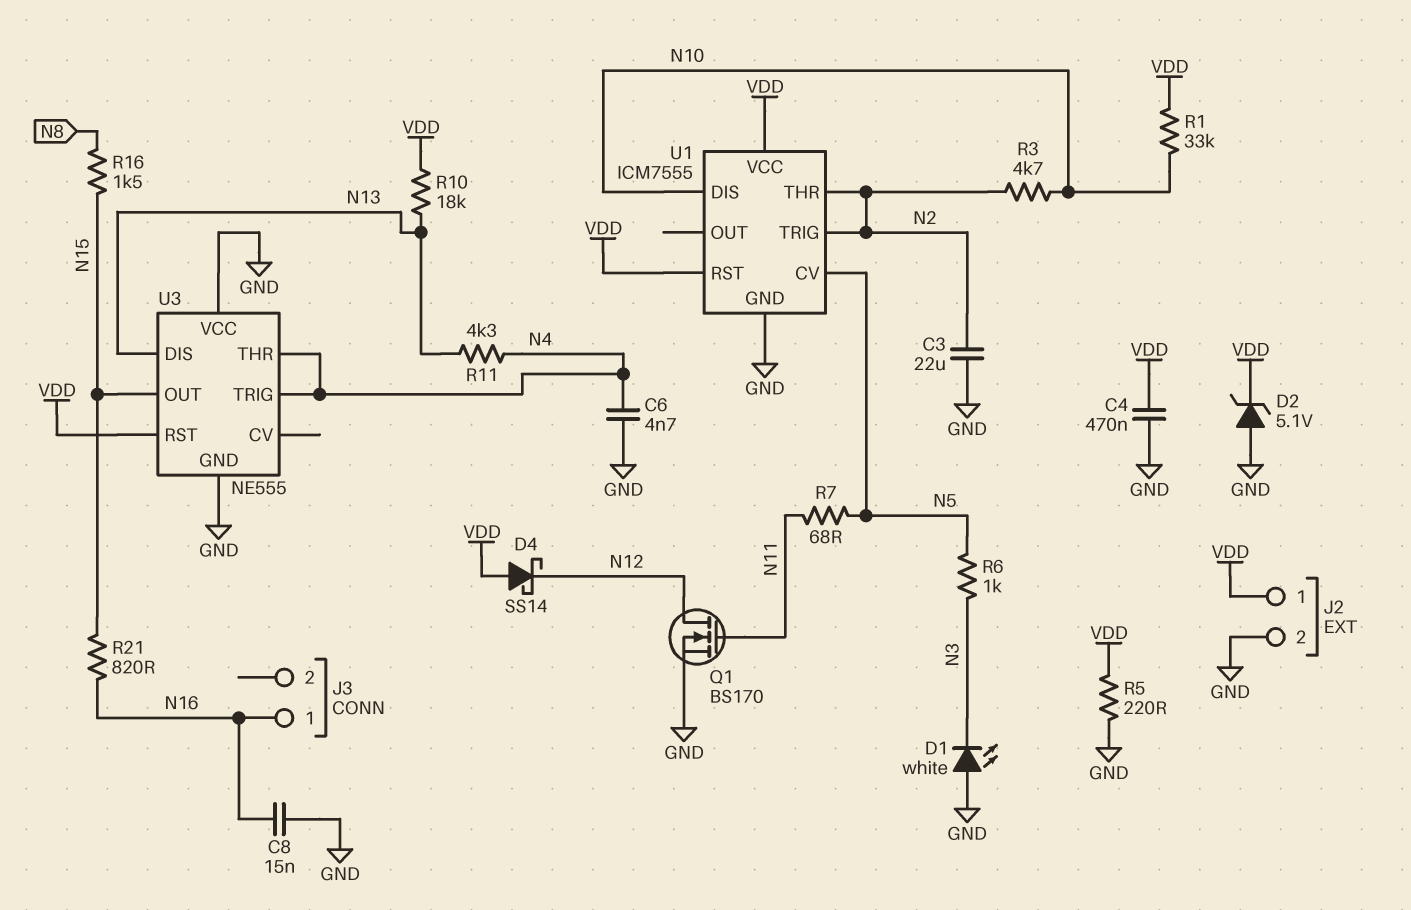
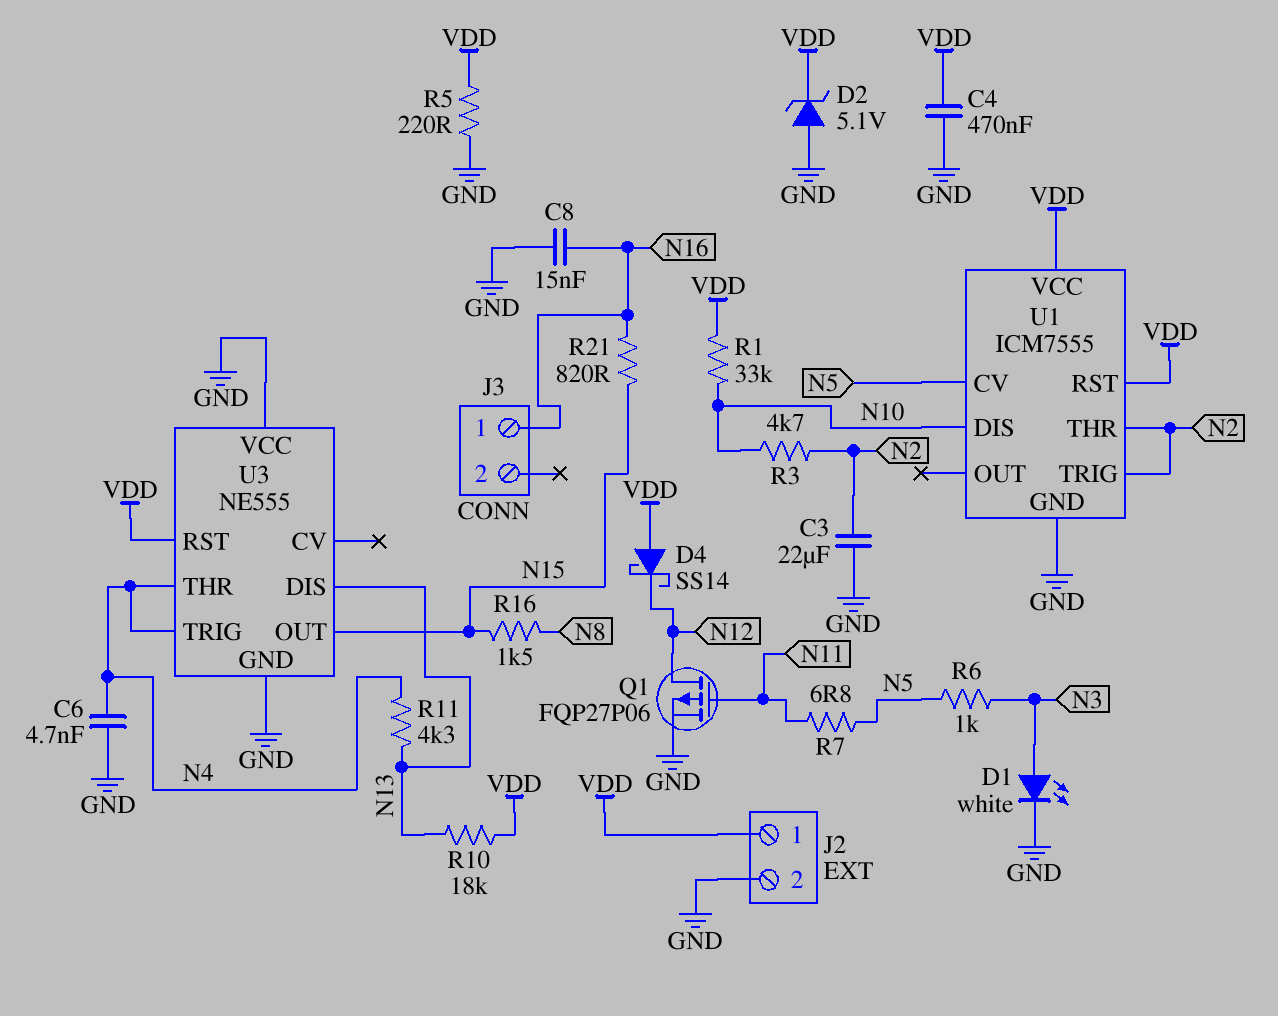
D1: LED white (A GND, K N3) -> LED white (A N3, K GND)
Q1: NMOS BS170 (G N11, D N12, S GND) -> PMOS FQP27P06 (G N11, D N12, S GND)
R7: 68 (N5, N11) -> 6.8 (N5, N11)

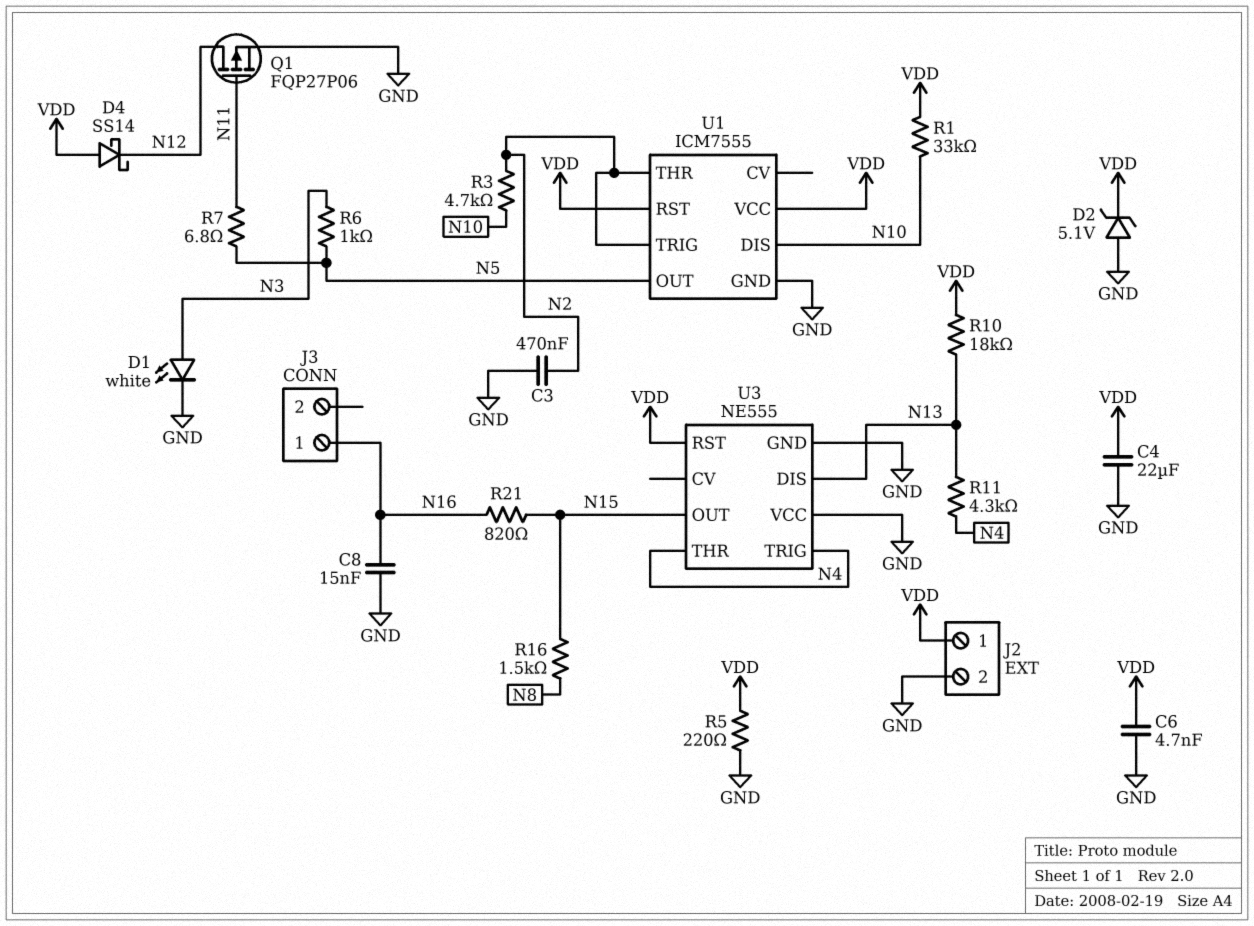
C3: 22uF (GND, N2) -> 470nF (GND, N2)
C4: 470nF (GND, VDD) -> 22uF (GND, VDD)
C6: 4.7nF (GND, N4) -> 4.7nF (GND, VDD)
U1 pin CV: N5 -> none
U1 pin OUT: none -> N5

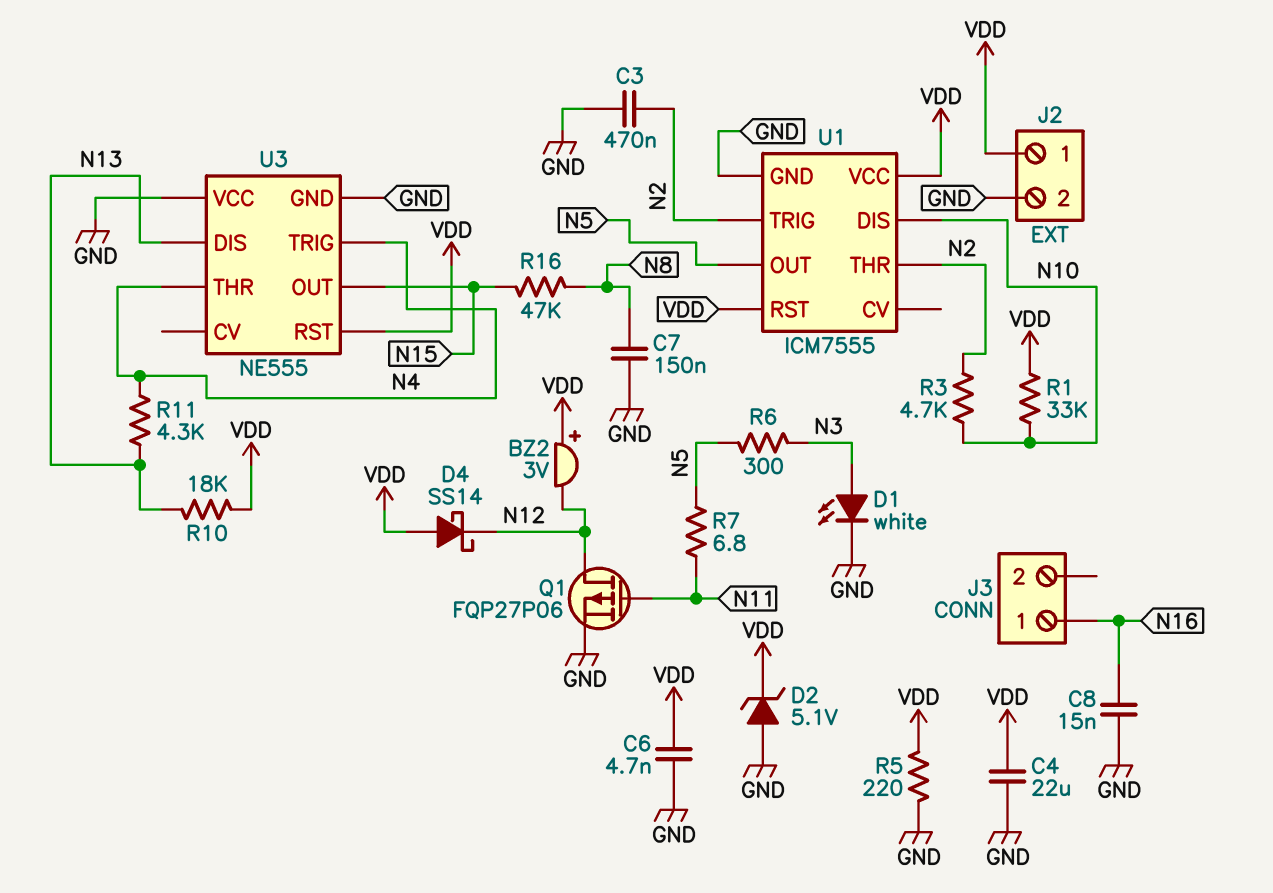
BZ2: none -> buzzer 3V (plus VDD, minus N12)
C7: none -> 150nF (GND, N8)
R6: 1k (N3, N5) -> 300 (N3, N5)
R16: 1.5k (N8, N15) -> 47k (N8, N15)
R21: 820 (N15, N16) -> none

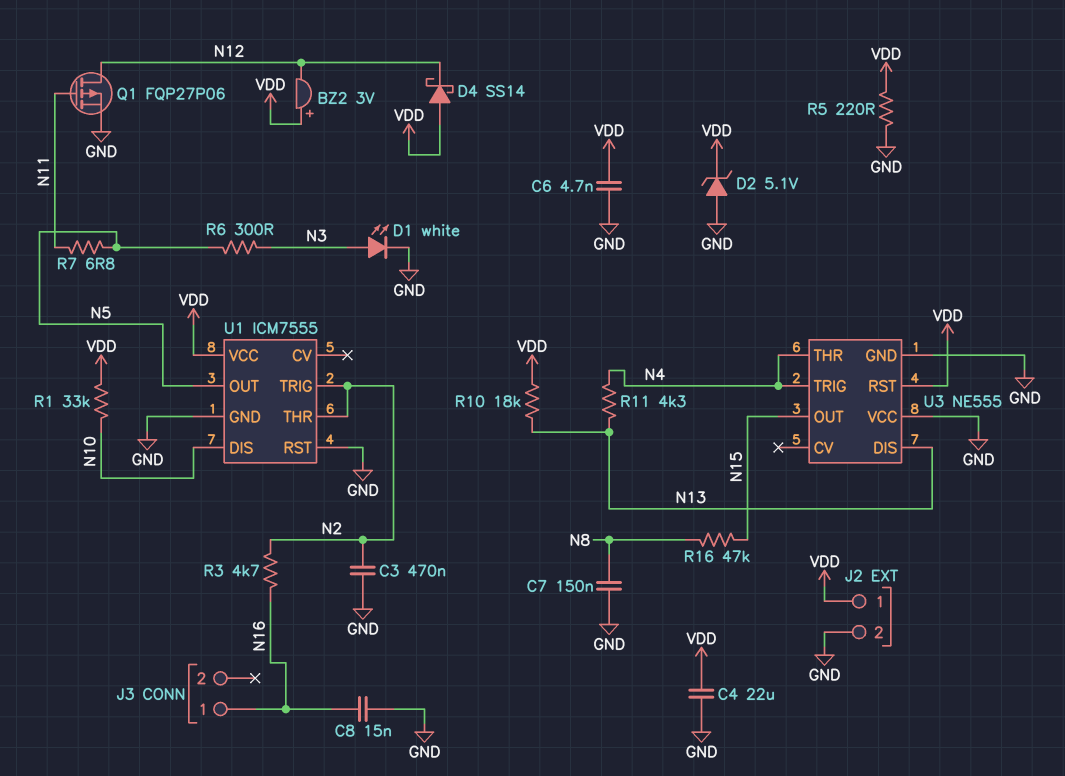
R3: 4.7k (N2, N10) -> 4.7k (N2, N16)
U1 pin RST: VDD -> GND

